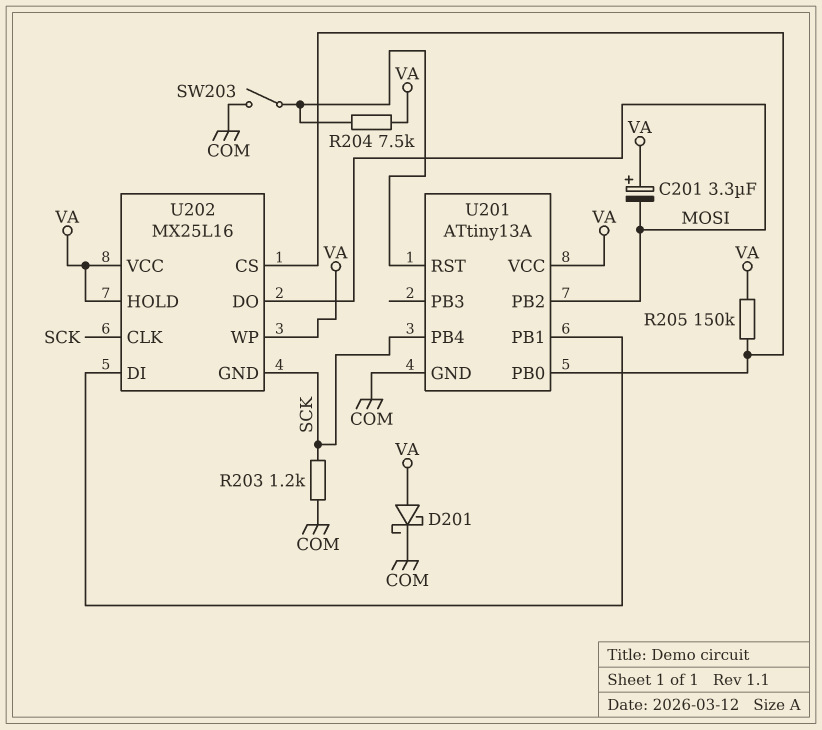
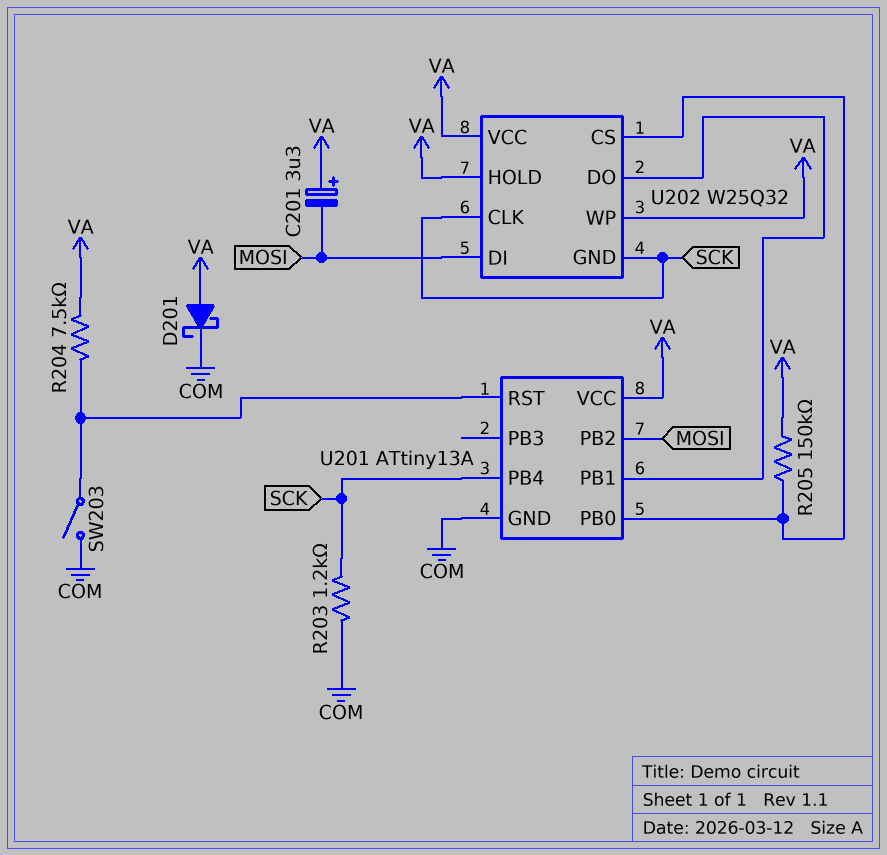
U202: MX25L16 -> W25Q32
U202 pin DI: U201/PB1 -> MOSI
U202 pin DO: MOSI -> U201/PB1

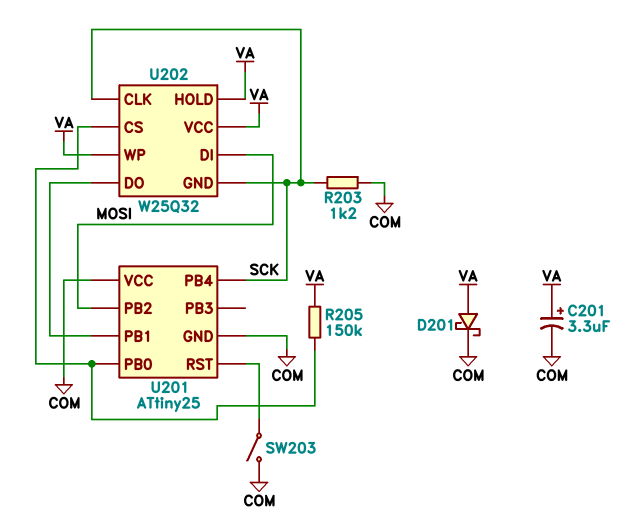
C201: 3.3uF (plus VA, minus MOSI) -> 3.3uF (plus VA, minus COM)
R204: 7.5k (U201/RST, VA) -> none
U201: ATtiny13A -> ATtiny25
U201 pin VCC: VA -> COM

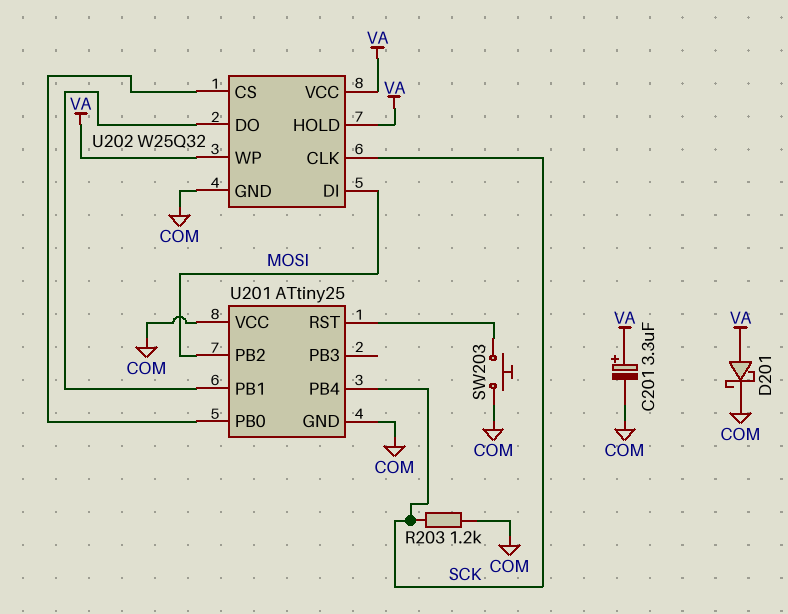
R205: 150k (U201/PB0, VA) -> none
SW203: switch (COM, U201/RST) -> button (COM, U201/RST)
U202 pin GND: SCK -> COM

